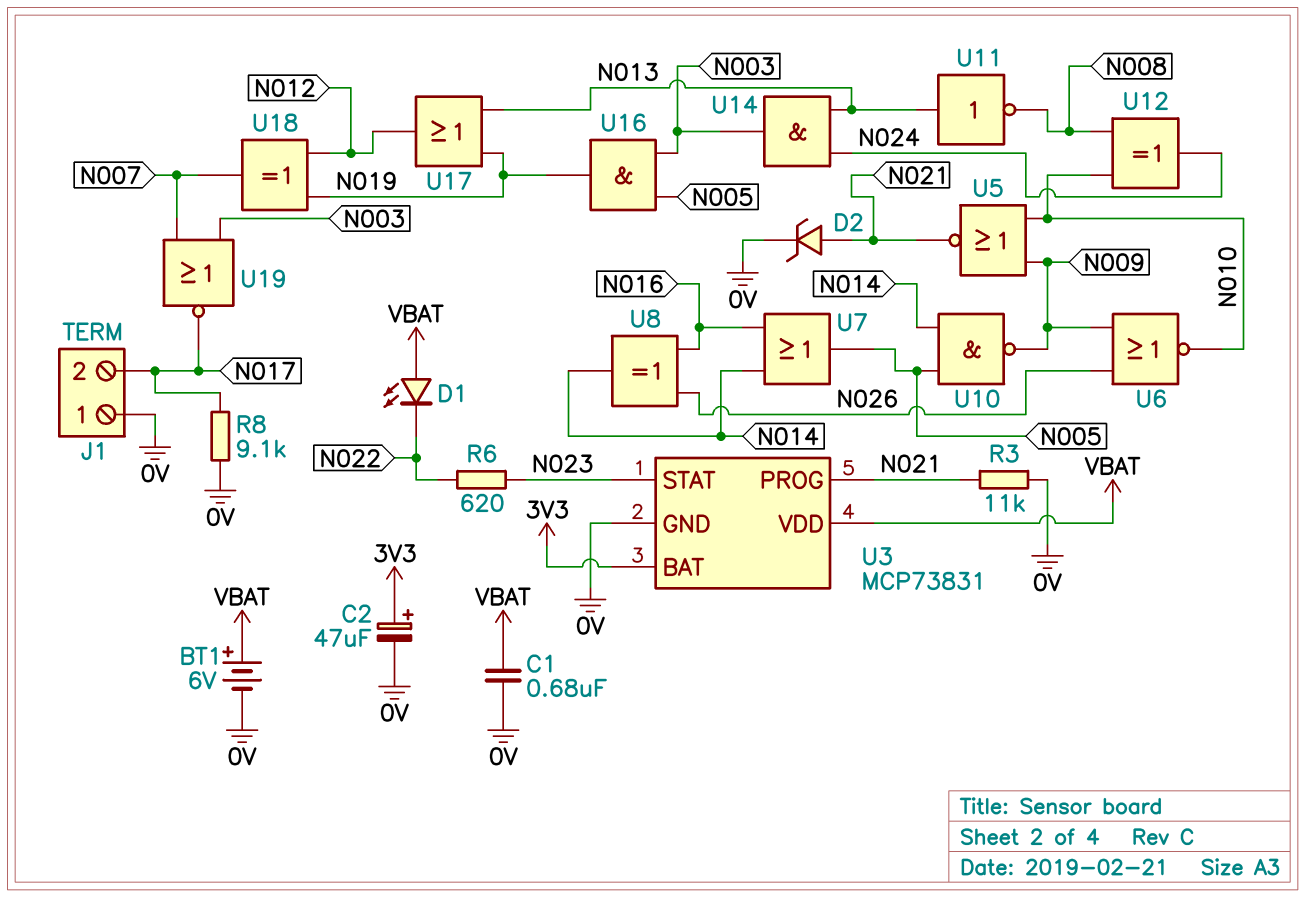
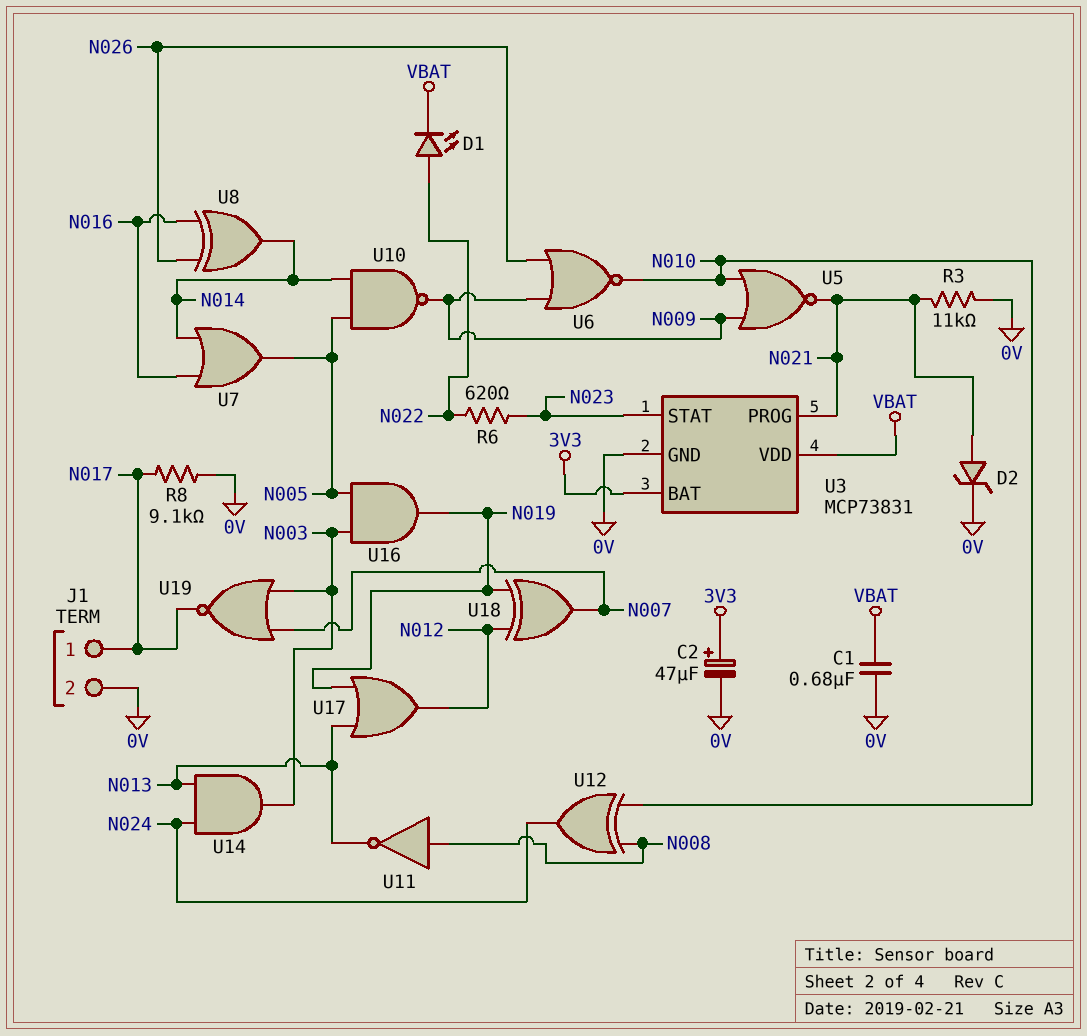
BT1: 6V (plus VBAT, minus 0V) -> none
D1: LED (A VBAT, K N022) -> LED (A N022, K VBAT)
J1 pin 1: 0V -> N017
J1 pin 2: N017 -> 0V
U11: NOT (in N013, out N008) -> NOT (in N008, out N013)

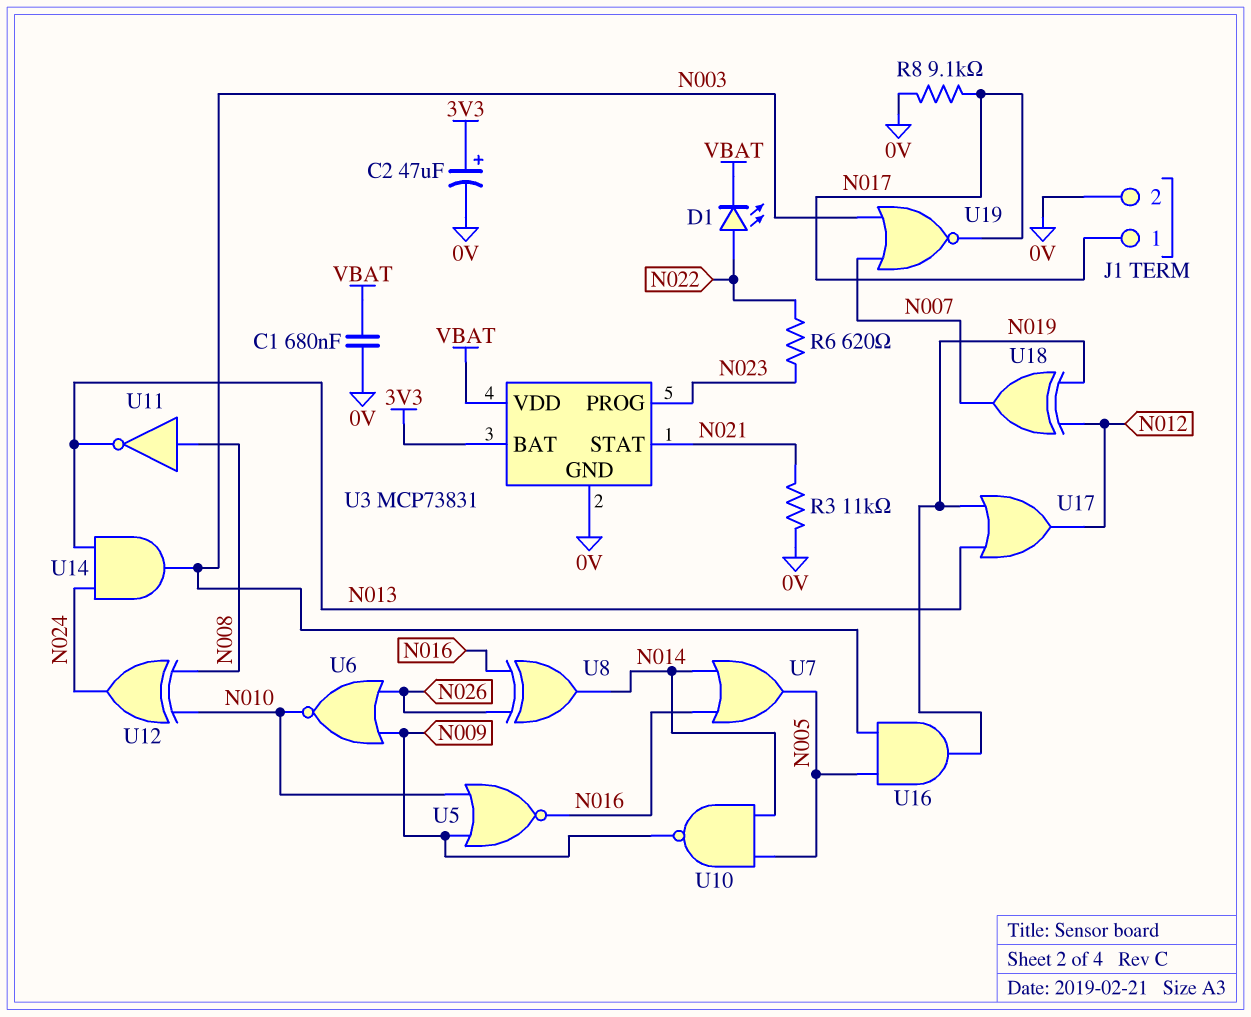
D2: zener (A N021, K 0V) -> none
U3 pin PROG: N021 -> N023
U3 pin STAT: N023 -> N021
U5: NOR (in N009, in N010, out N021) -> NOR (in N009, in N010, out N016)

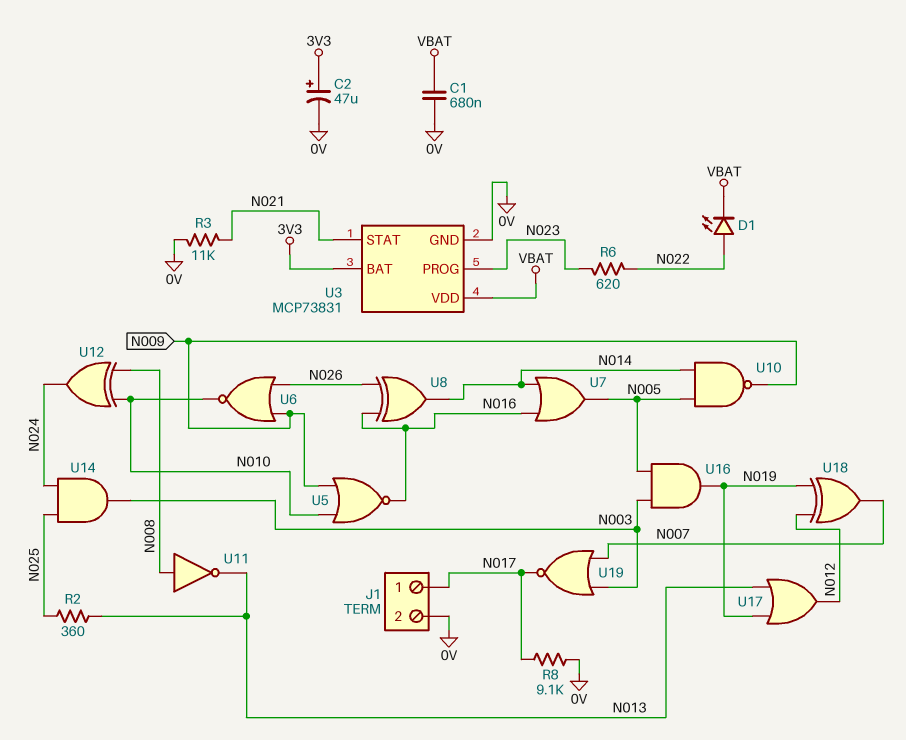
R2: none -> 360 (N013, N025)
U14: AND (in N013, in N024, out N003) -> AND (in N024, in N025, out N003)

